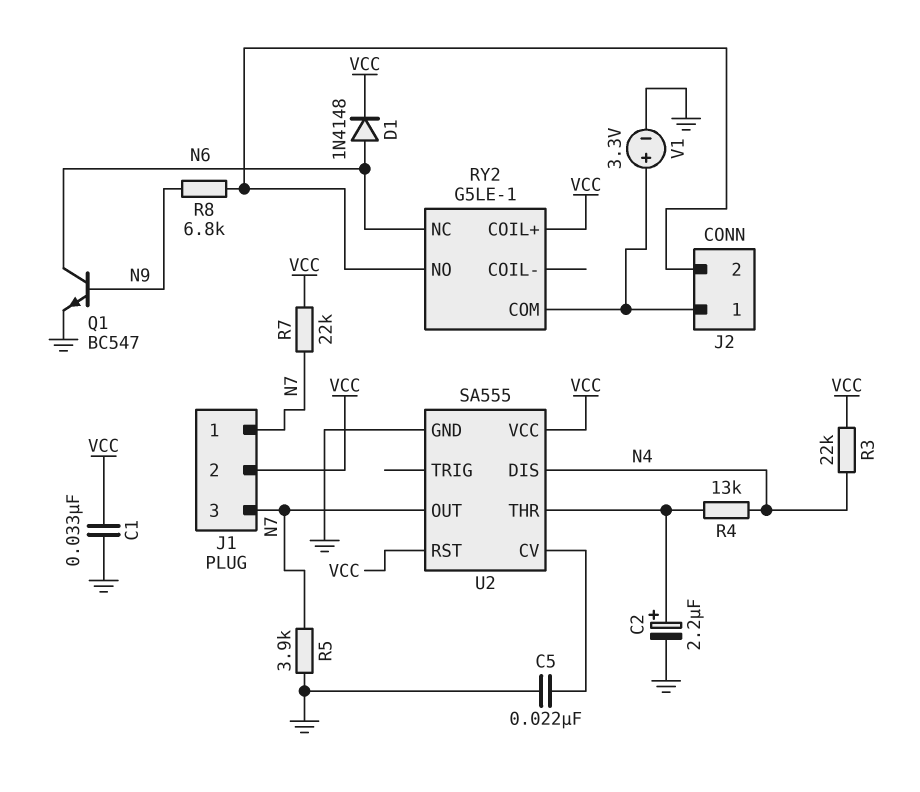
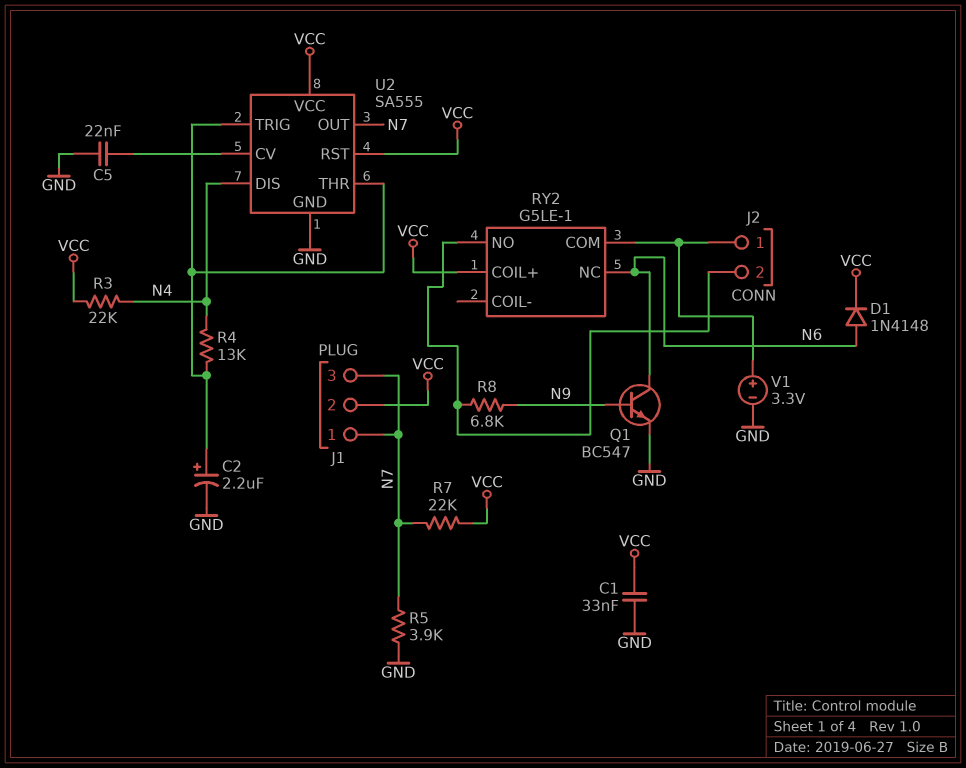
U2 pin TRIG: none -> U2/THR

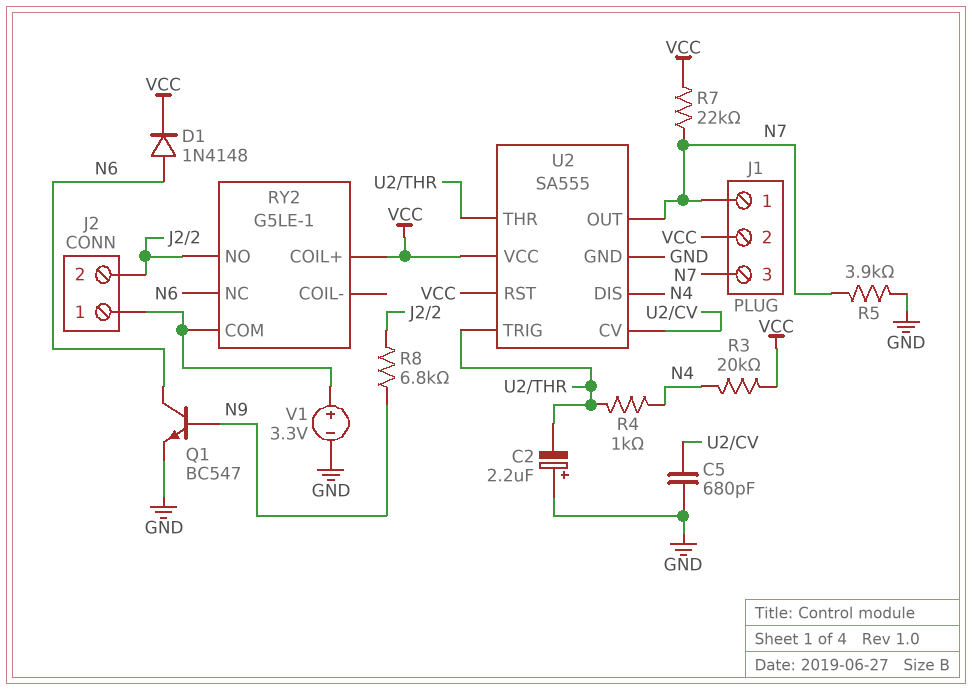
C1: 33nF (GND, VCC) -> none
C2: 2.2uF (plus U2/THR, minus GND) -> 2.2uF (plus GND, minus U2/THR)
C5: 22nF (GND, U2/CV) -> 680pF (GND, U2/CV)
R3: 22k (N4, VCC) -> 20k (N4, VCC)
R4: 13k (N4, U2/THR) -> 1k (N4, U2/THR)

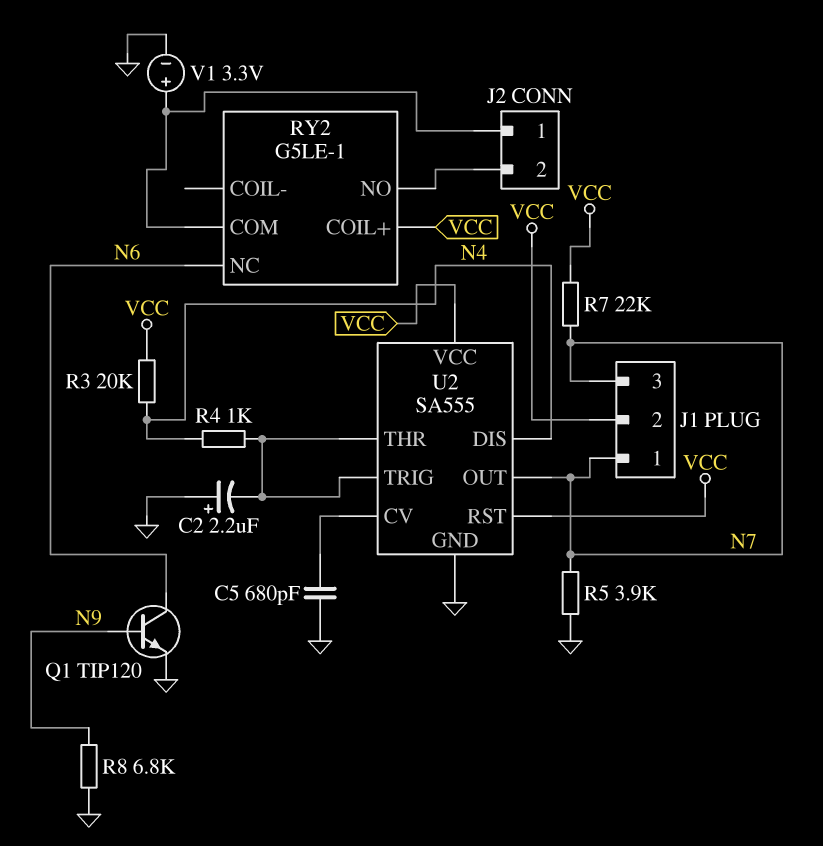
D1: diode 1N4148 (A N6, K VCC) -> none
Q1: NPN BC547 (B N9, C N6, E GND) -> NPN TIP120 (B N9, C N6, E GND)
R8: 6.8k (J2/2, N9) -> 6.8k (GND, N9)

